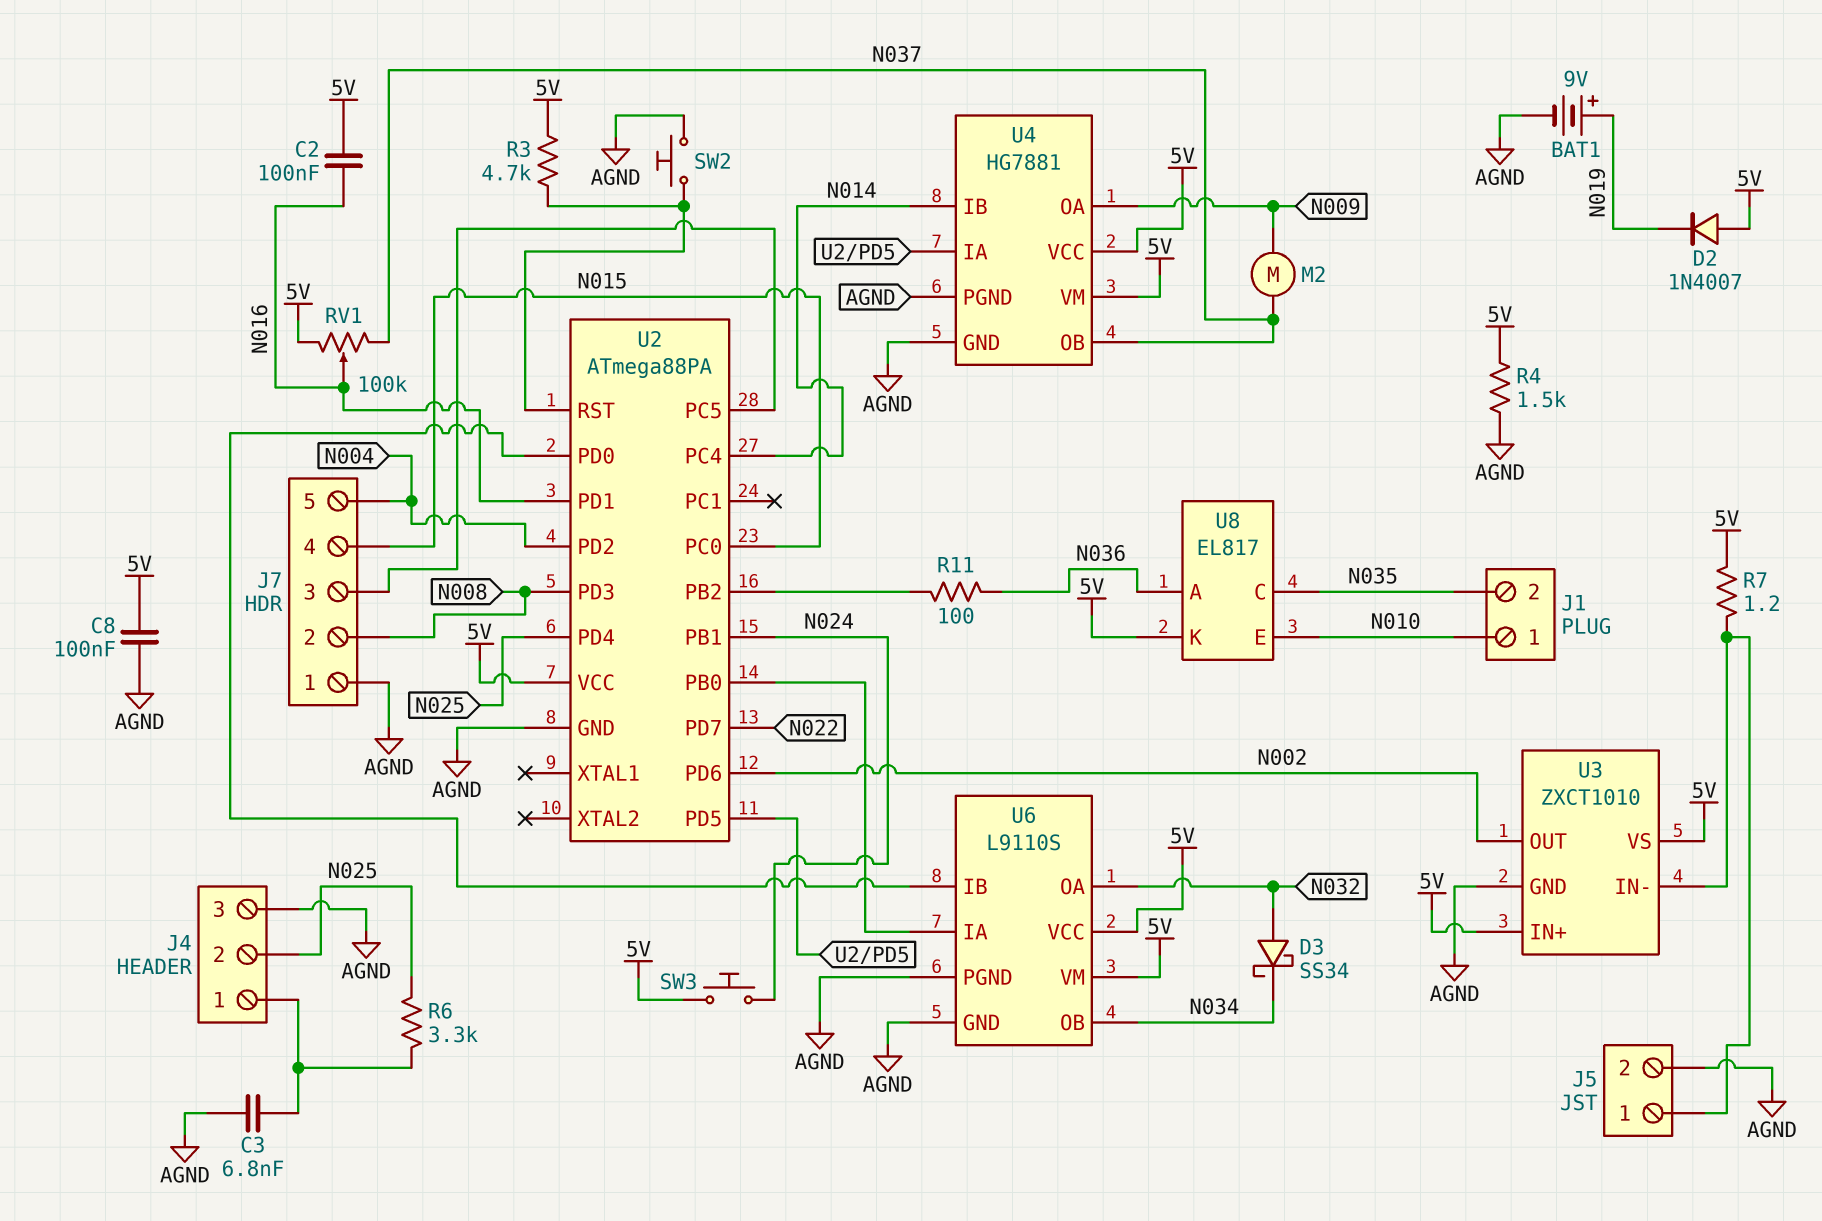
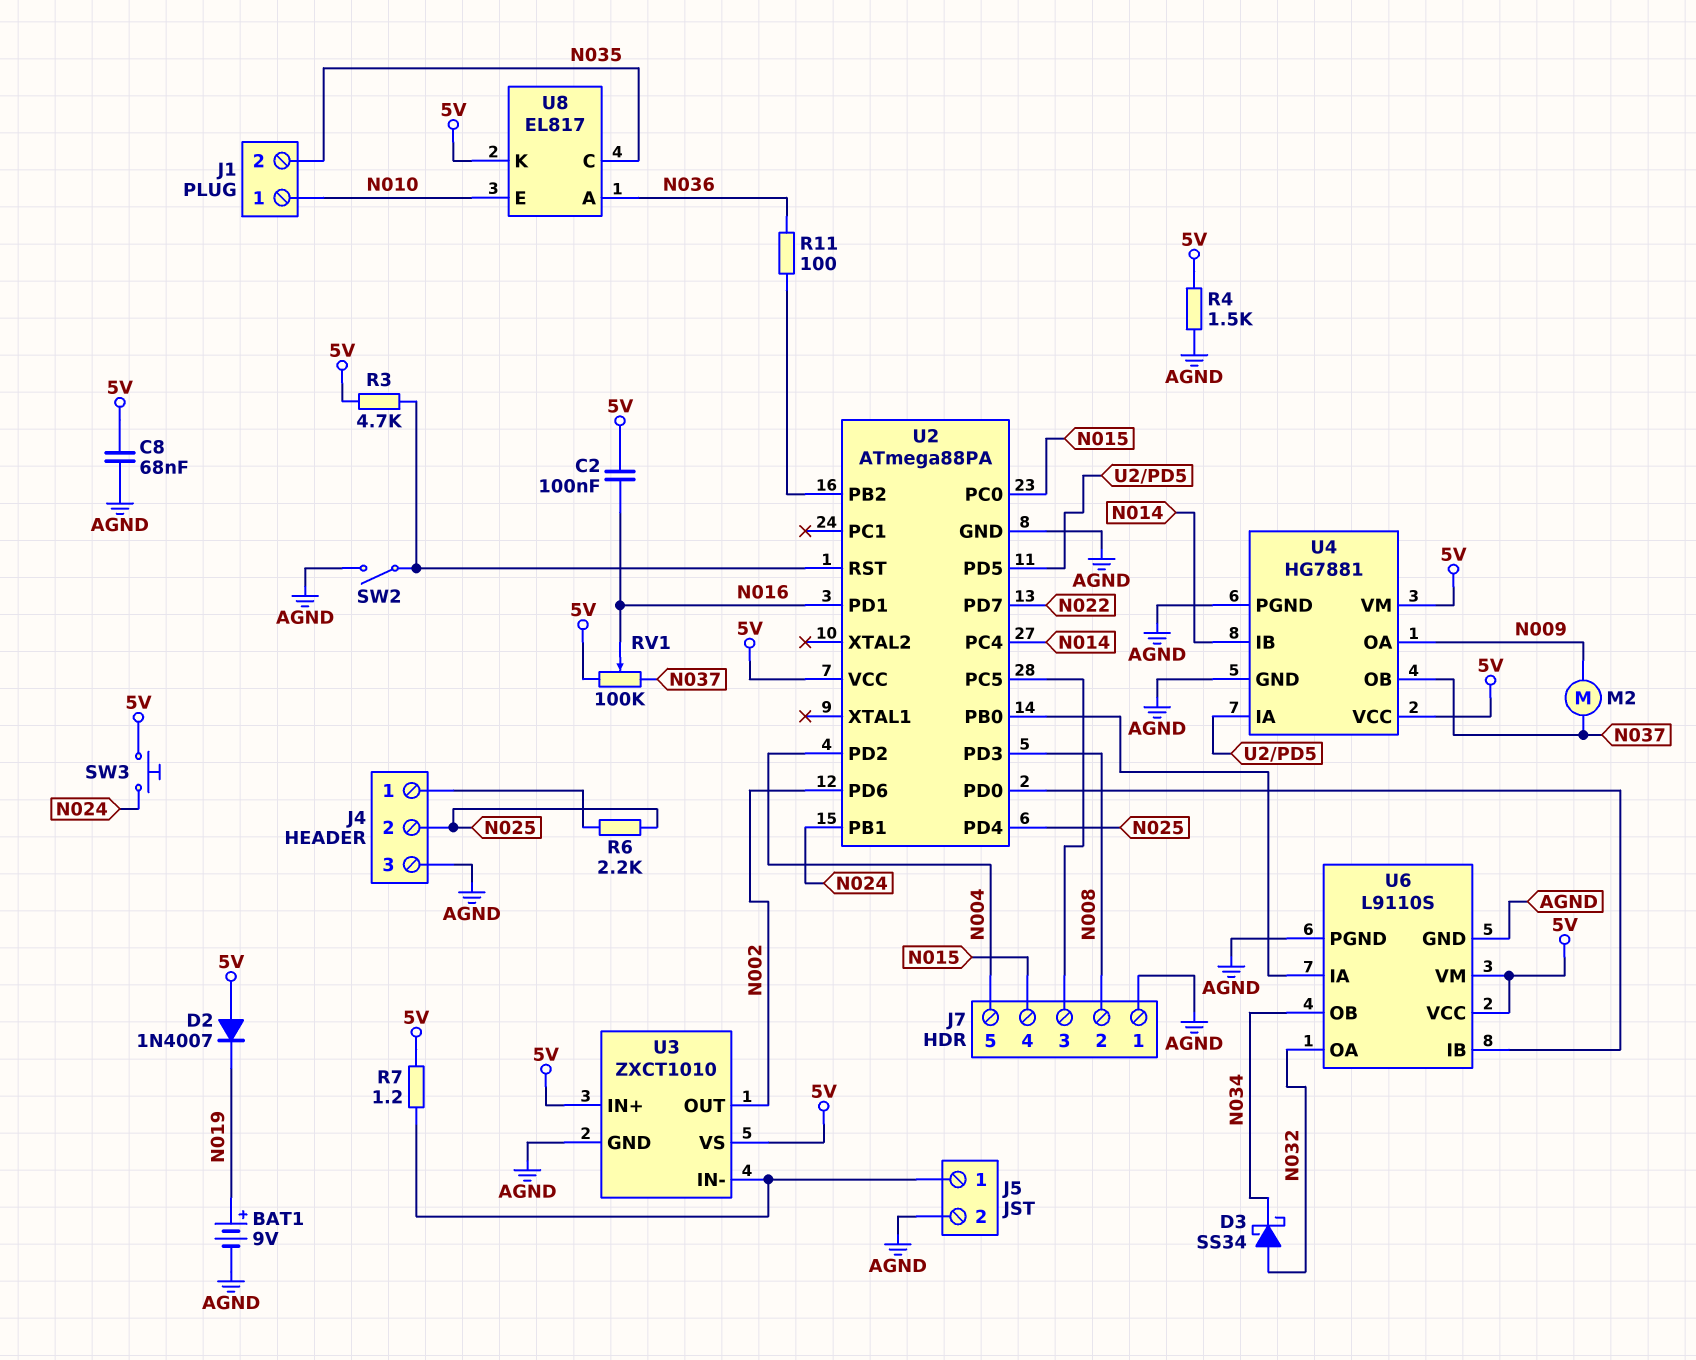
C3: 6.8nF (AGND, J4/1) -> none
C8: 100nF (5V, AGND) -> 68nF (5V, AGND)
R6: 3.3k (J4/1, N025) -> 2.2k (J4/1, N025)
SW2: button (AGND, U2/RST) -> switch (AGND, U2/RST)

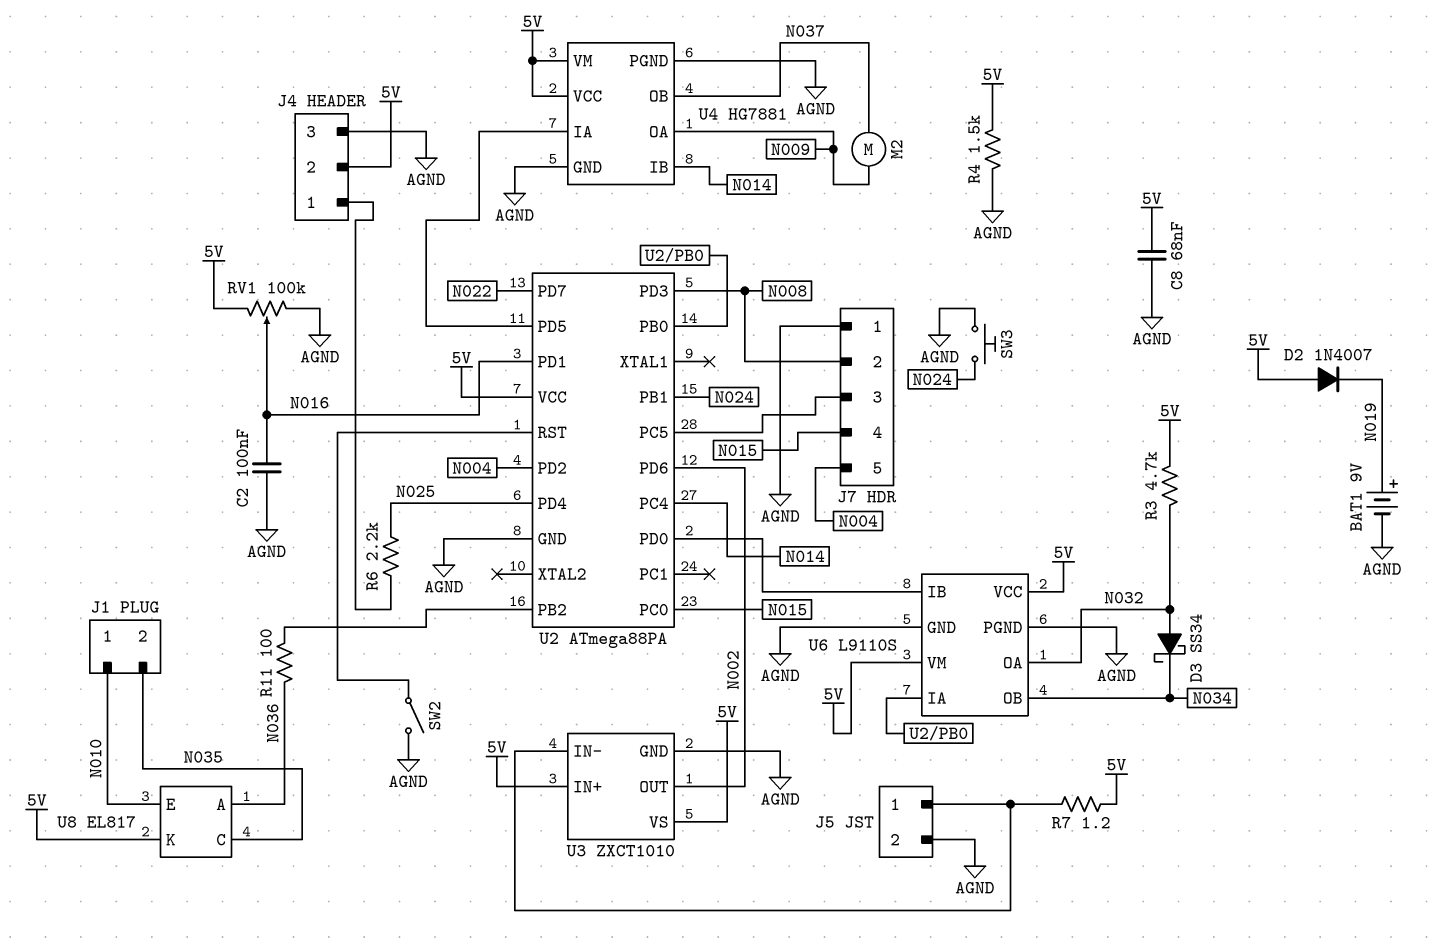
C2: 100nF (5V, N016) -> 100nF (AGND, N016)
J4 pin 2: N025 -> 5V
R3: 4.7k (5V, U2/RST) -> 4.7k (5V, N032)
RV1: 100k (5V, N037, wiper N016) -> 100k (5V, AGND, wiper N016)
SW3: button (5V, N024) -> button (AGND, N024)

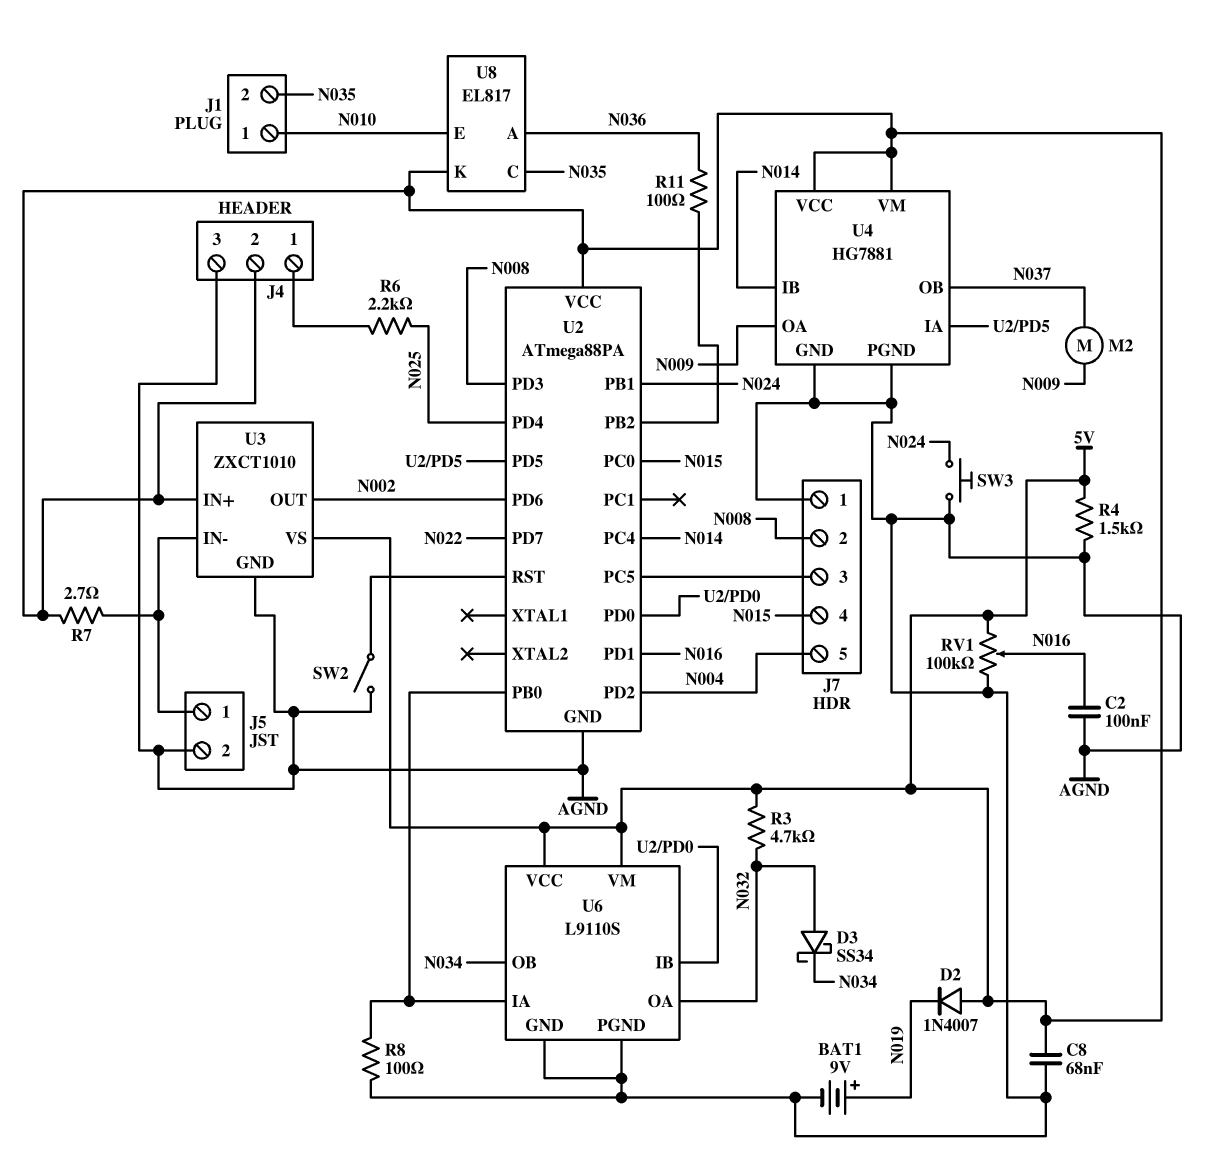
R7: 1.2 (5V, J5/1) -> 2.7 (5V, J5/1)
R8: none -> 100 (AGND, U2/PB0)

